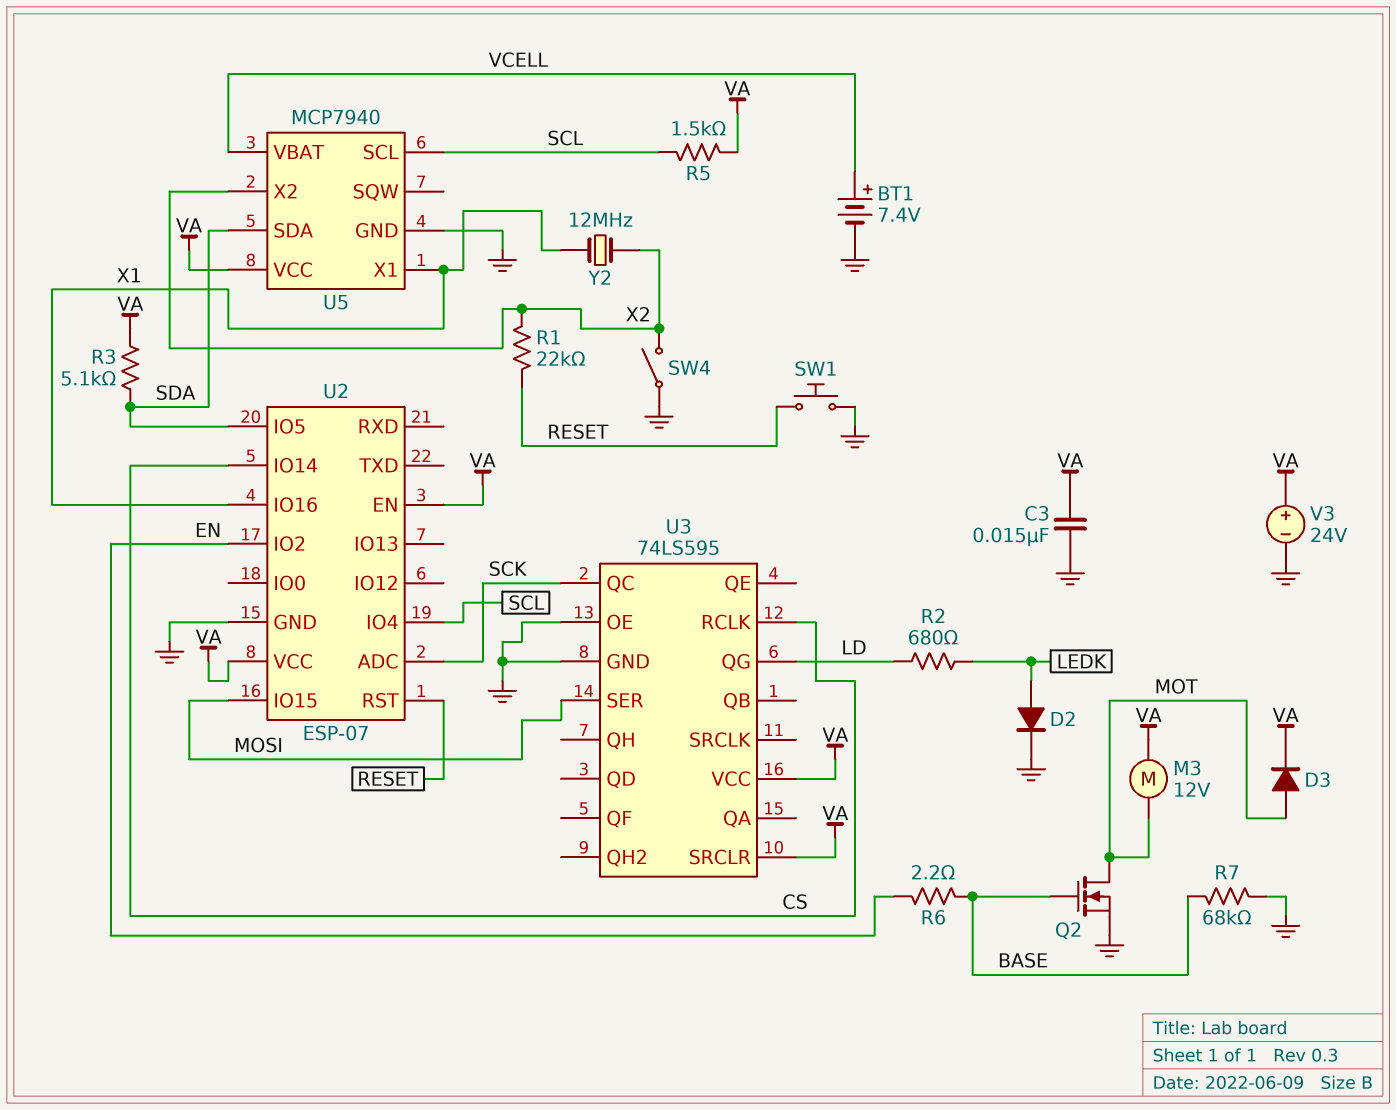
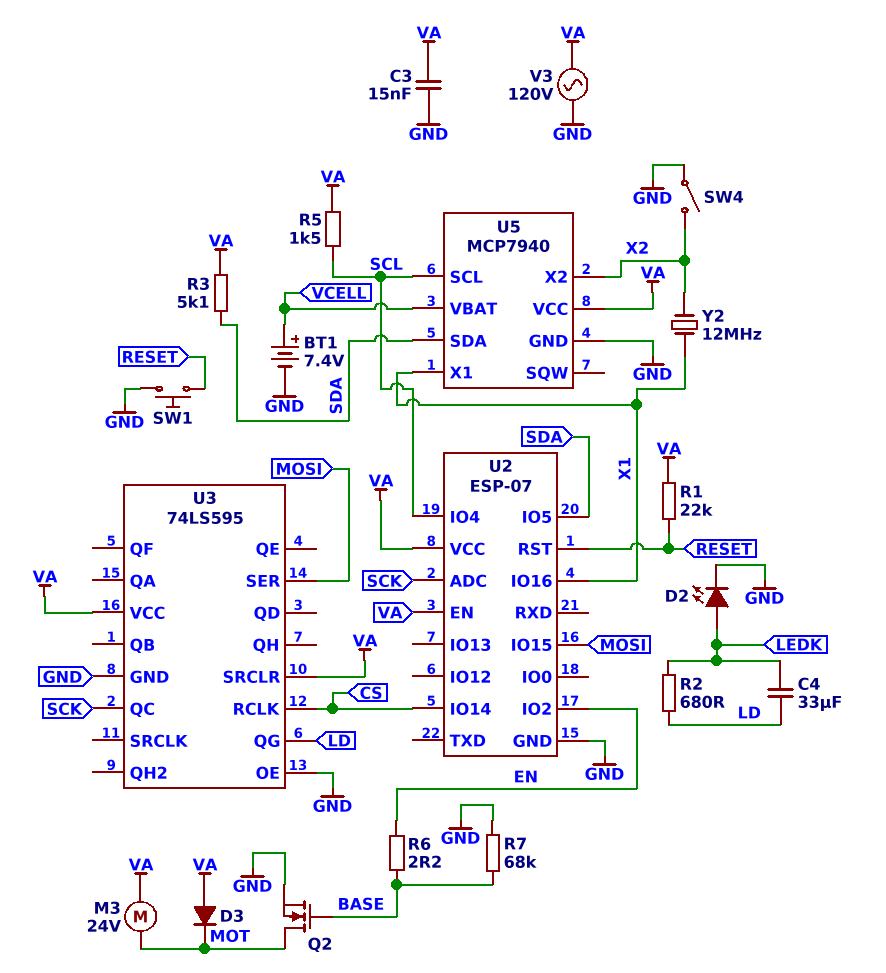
C4: none -> 33uF (LD, LEDK)
D2: diode (A LEDK, K GND) -> LED (A LEDK, K GND)
D3: diode (A MOT, K VA) -> diode (A VA, K MOT)
M3: motor 12V (MOT, VA) -> motor 24V (MOT, VA)
R1: 22k (RESET, X2) -> 22k (RESET, VA)
V3: 24V (plus VA, minus GND) -> AC 120V (GND, VA)

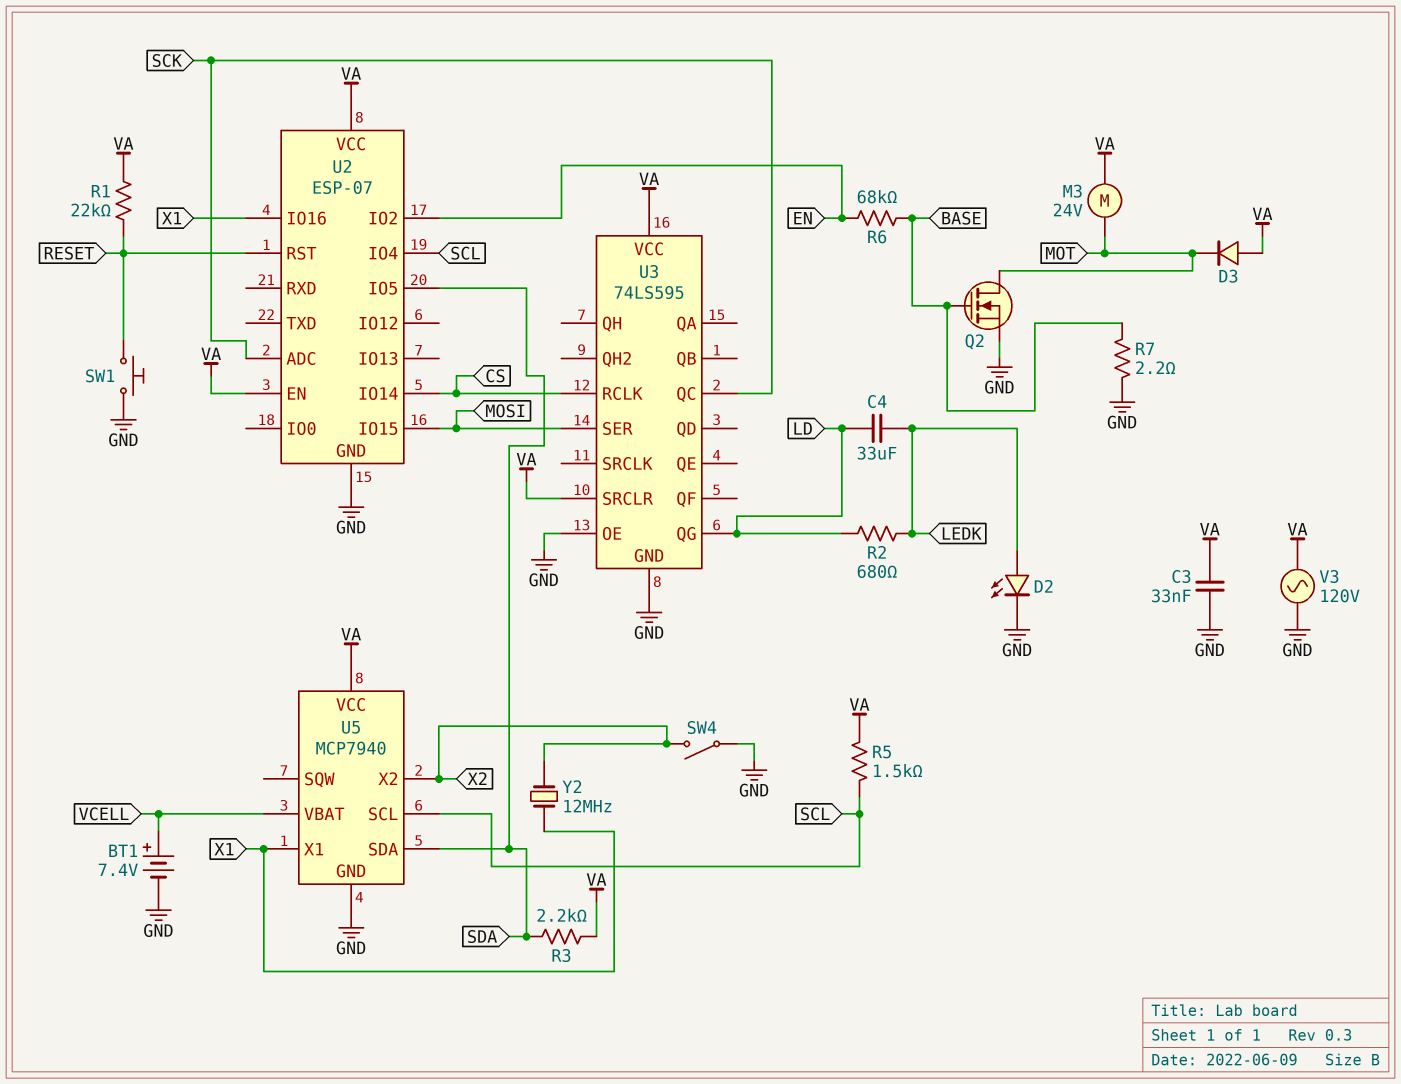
C3: 15nF (GND, VA) -> 33nF (GND, VA)
R3: 5.1k (SDA, VA) -> 2.2k (SDA, VA)
R6: 2.2 (BASE, EN) -> 68k (BASE, EN)
R7: 68k (BASE, GND) -> 2.2 (BASE, GND)

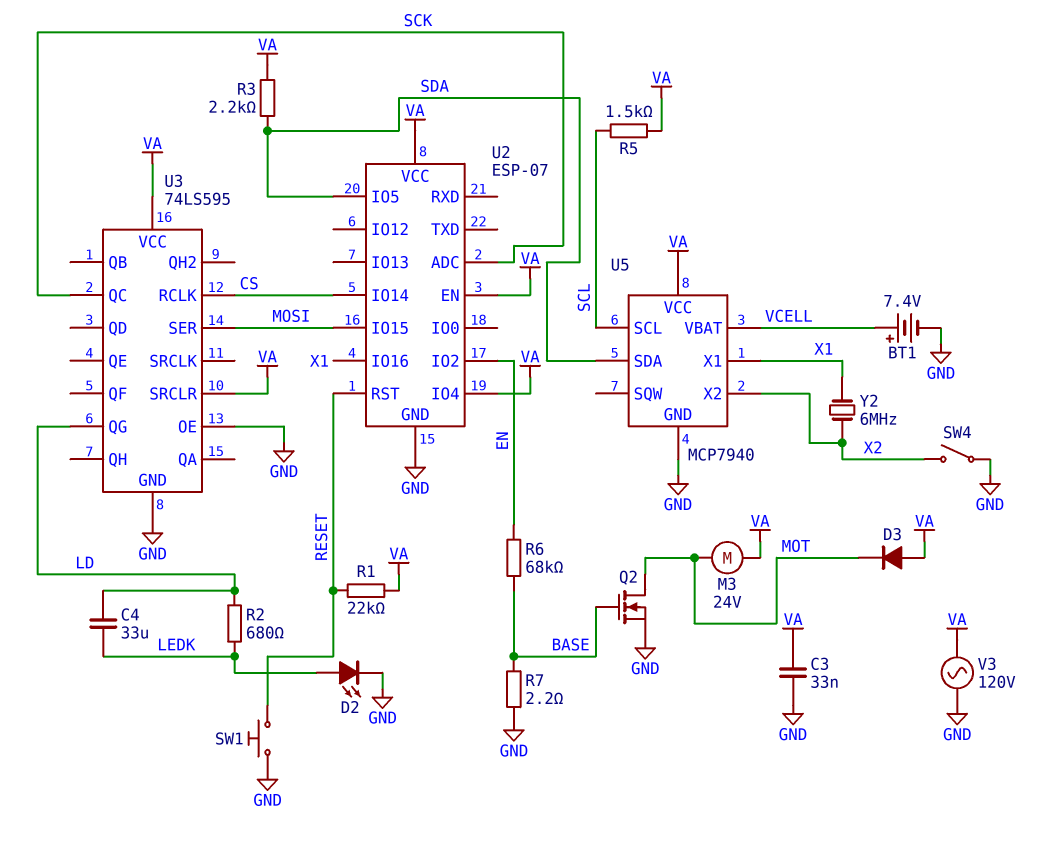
U2 pin IO4: SCL -> VA
Y2: 12MHz (X1, X2) -> 6MHz (X1, X2)

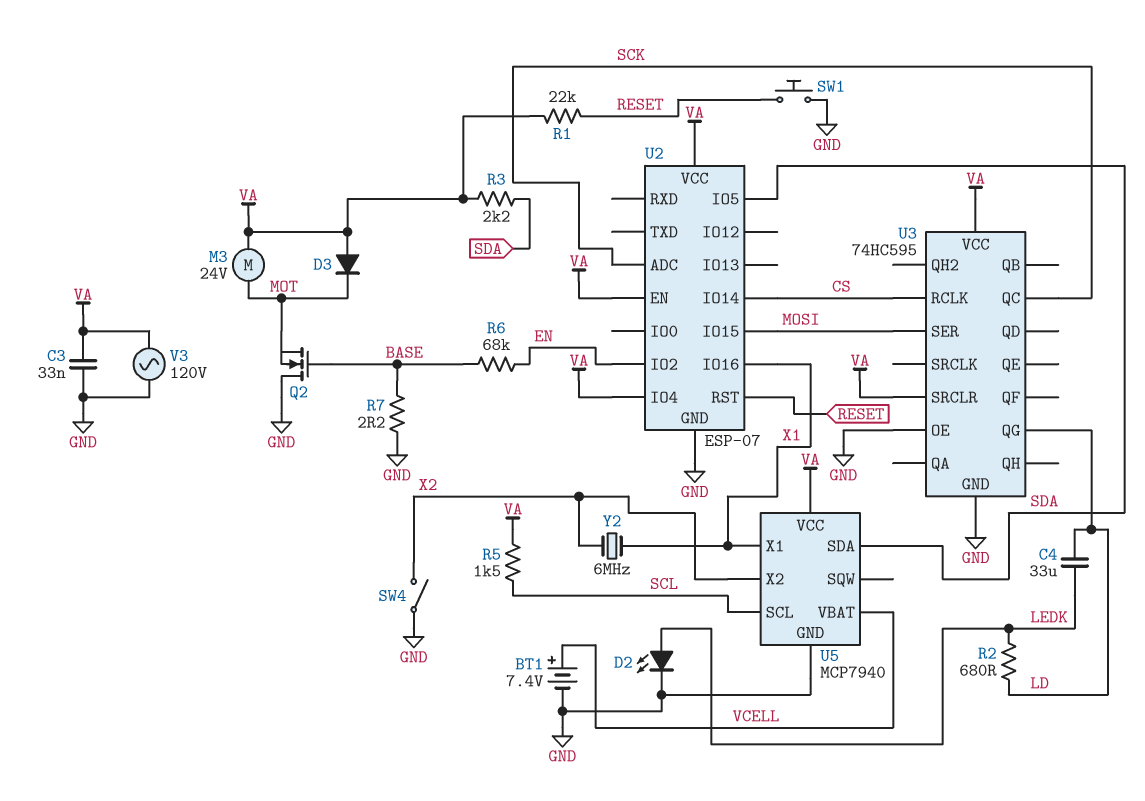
Q2: NMOS (G BASE, D MOT, S GND) -> NMOS (G BASE, D GND, S MOT)
U3: 74LS595 -> 74HC595

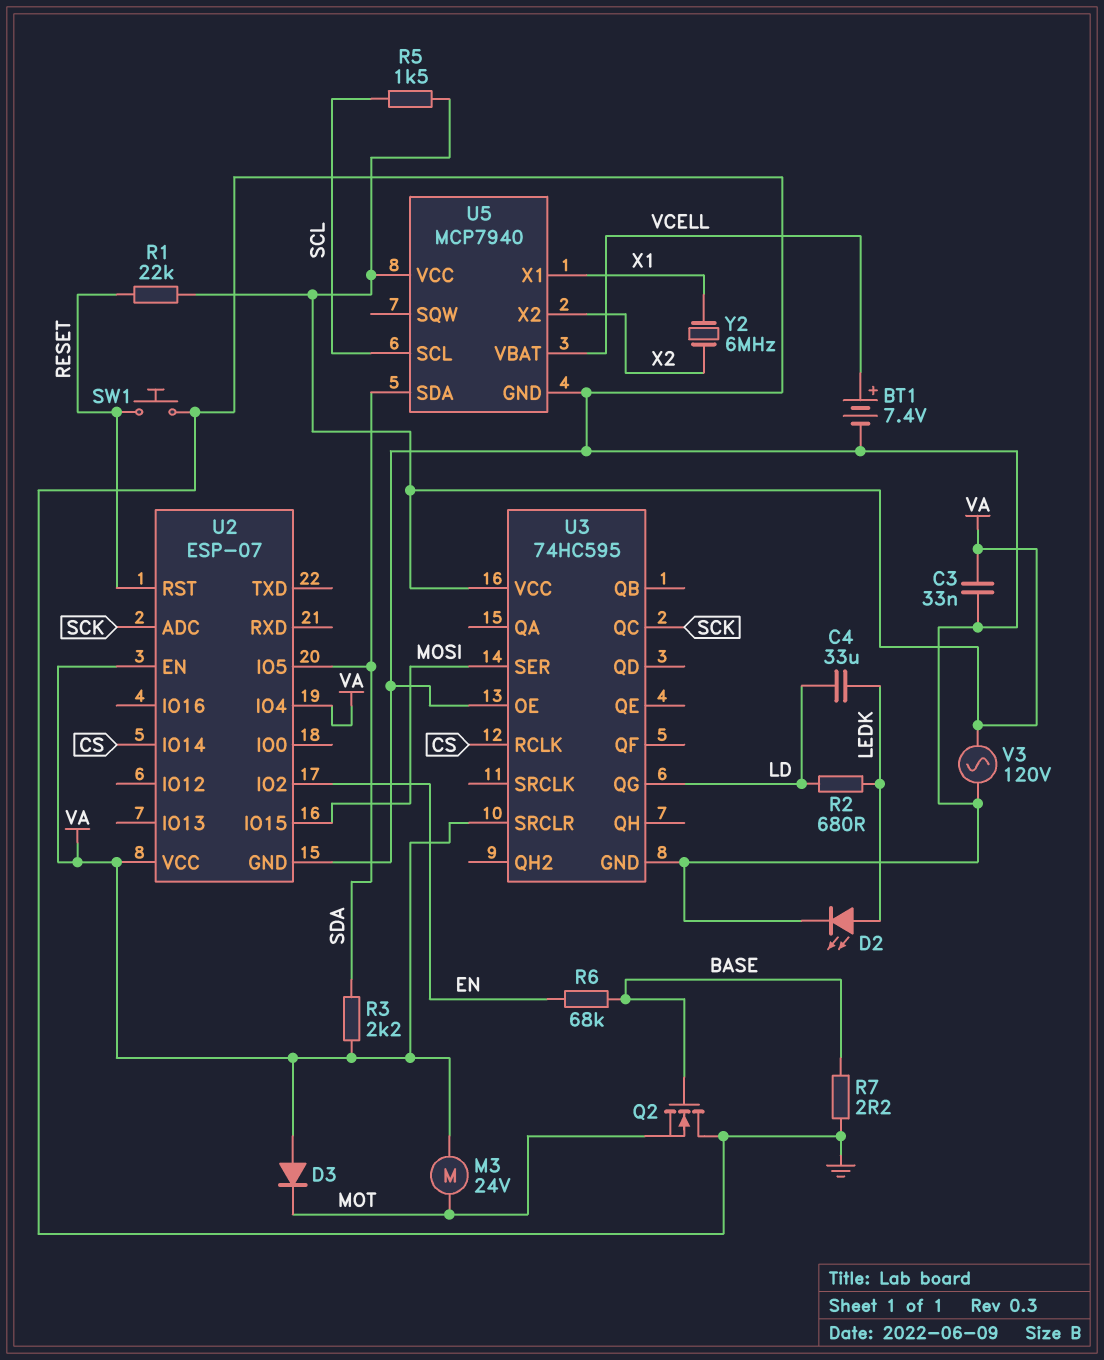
SW4: switch (GND, X2) -> none
U2 pin IO16: X1 -> none

